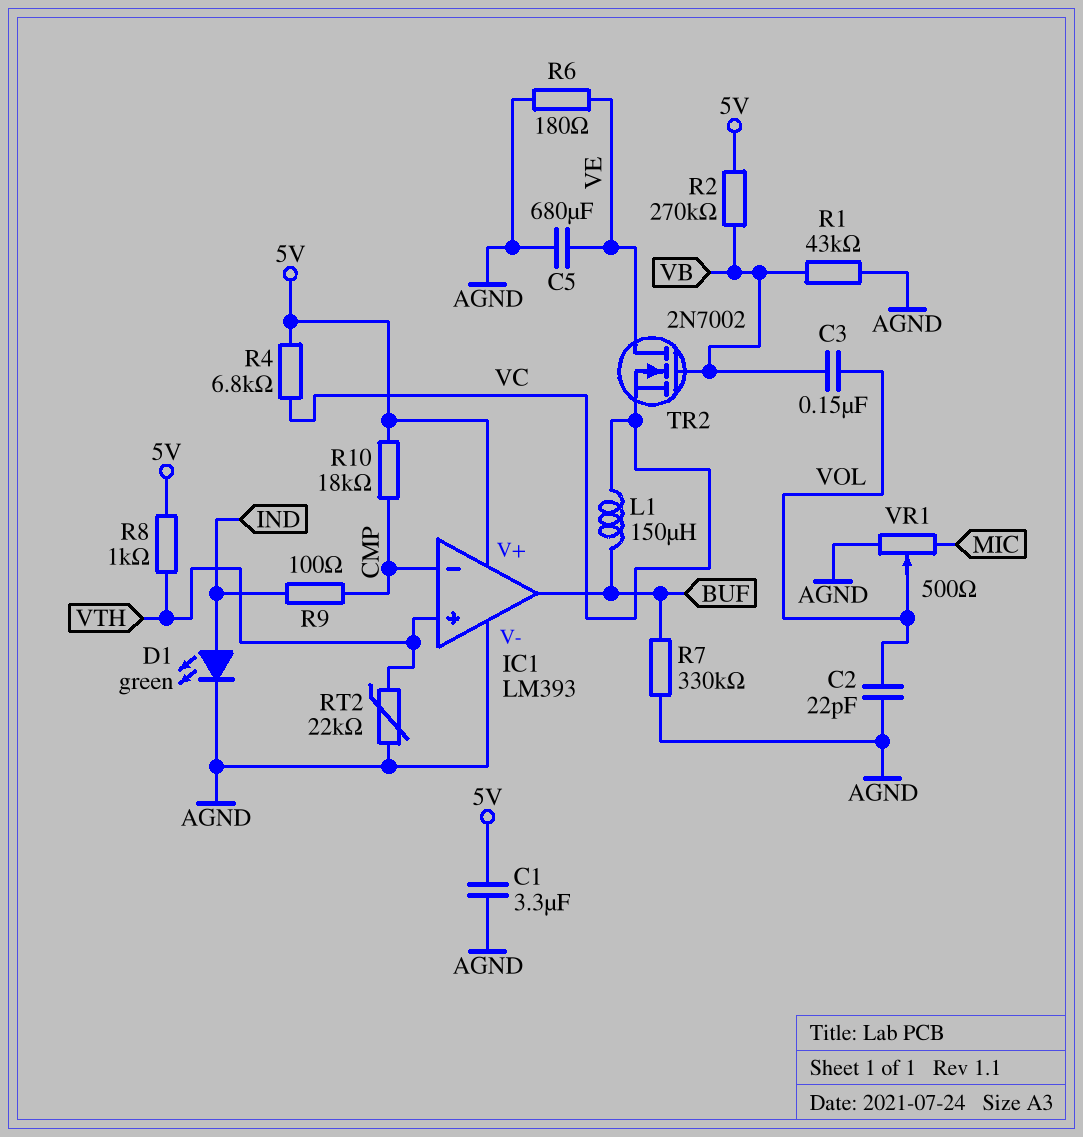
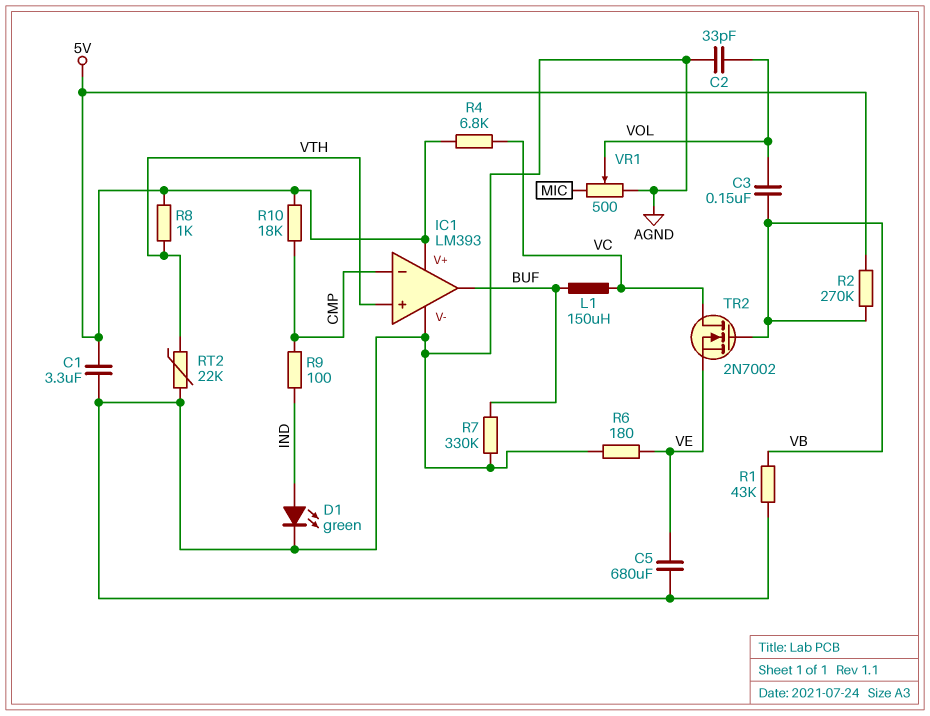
C2: 22pF (AGND, VOL) -> 33pF (AGND, VOL)
TR2: NMOS 2N7002 (G VB, D VE, S VC) -> NMOS 2N7002 (G VB, D VC, S VE)

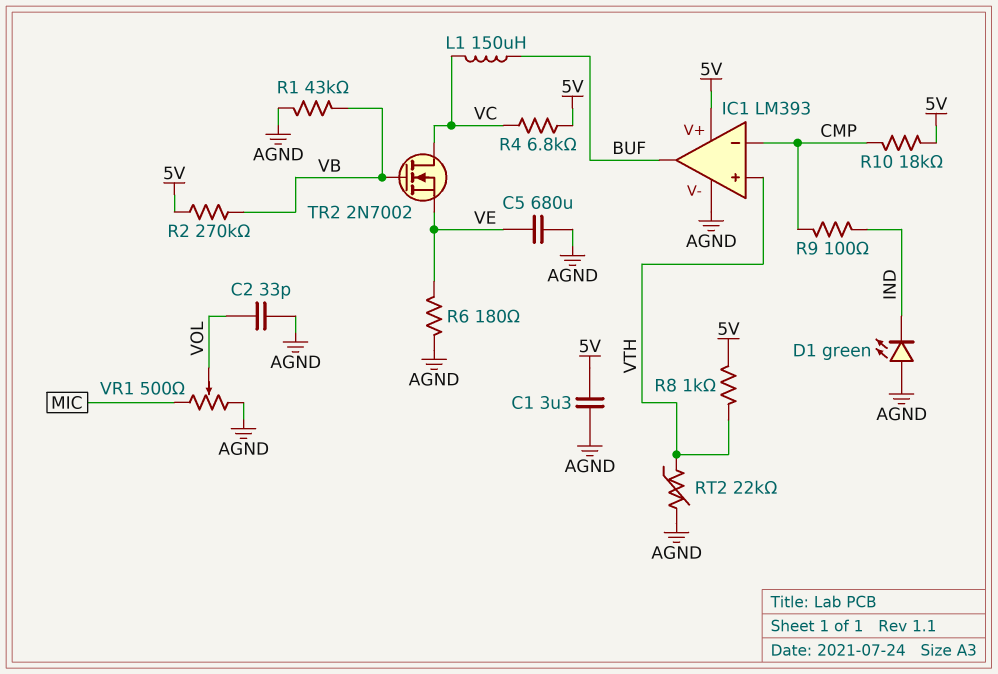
C3: 150nF (VB, VOL) -> none
D1: LED green (A IND, K AGND) -> LED green (A AGND, K IND)
R7: 330k (AGND, BUF) -> none

